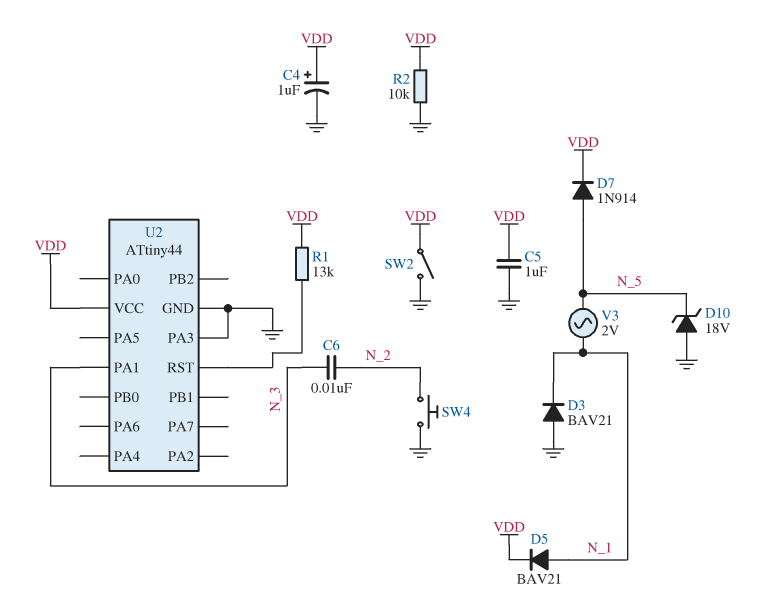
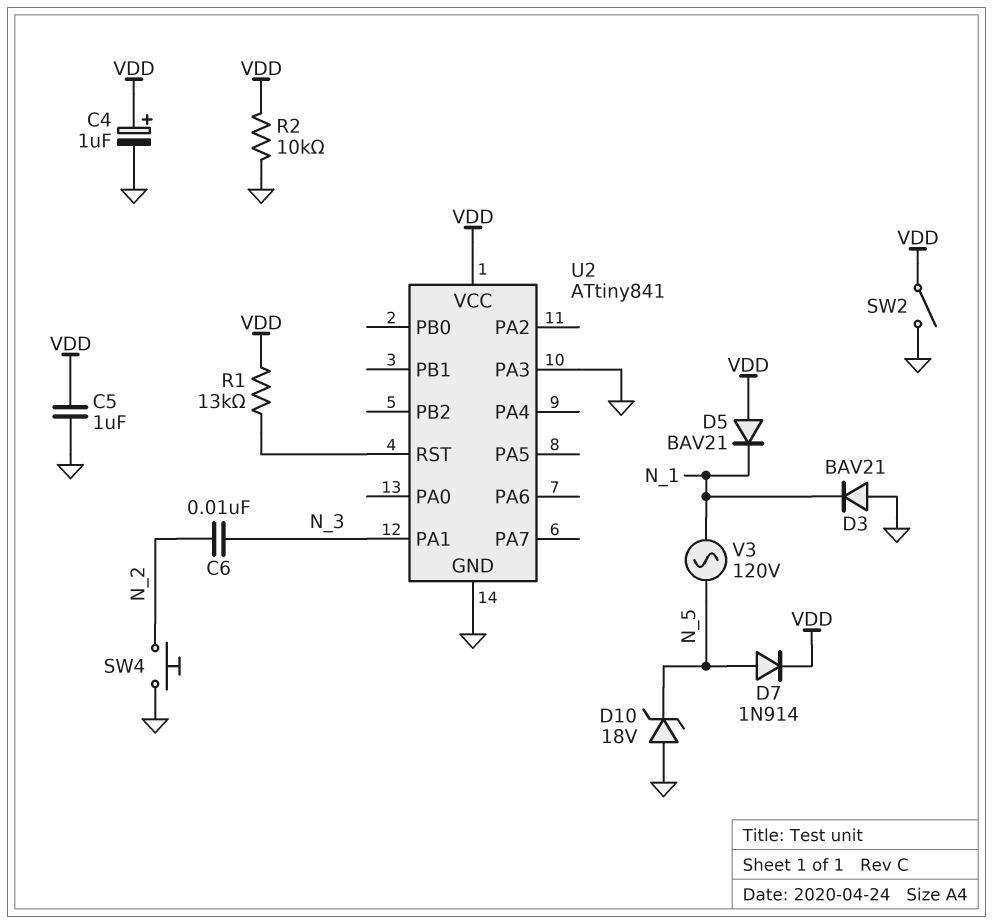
D5: diode BAV21 (A N_1, K VDD) -> diode BAV21 (A VDD, K N_1)
U2: ATtiny44 -> ATtiny841
V3: AC 2V (N_1, N_5) -> AC 120V (N_1, N_5)

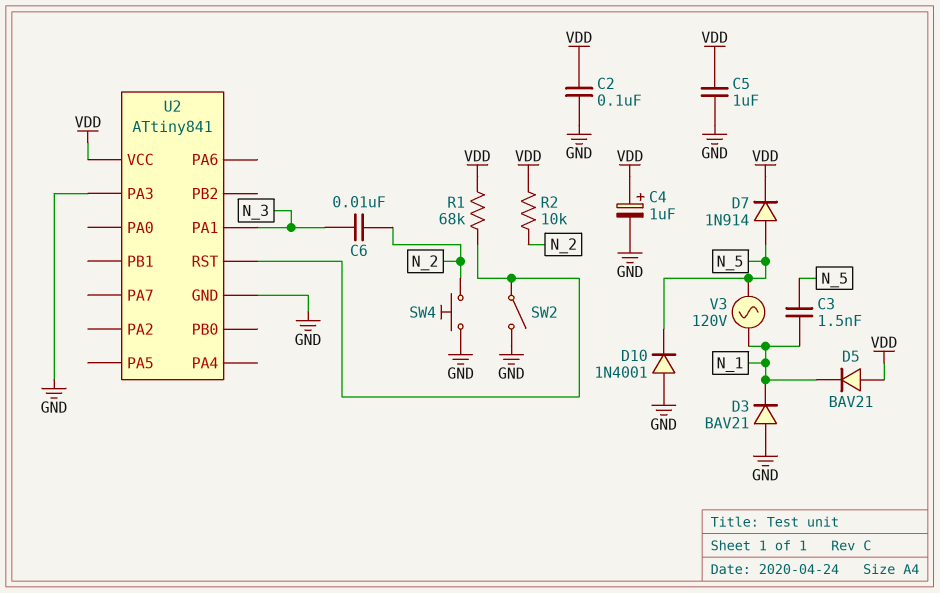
C2: none -> 100nF (GND, VDD)
C3: none -> 1.5nF (N_1, N_5)
D10: zener 18V (A GND, K N_5) -> diode 1N4001 (A GND, K N_5)
R1: 13k (U2/RST, VDD) -> 68k (U2/RST, VDD)
R2: 10k (GND, VDD) -> 10k (N_2, VDD)
SW2: switch (GND, VDD) -> switch (GND, U2/RST)

